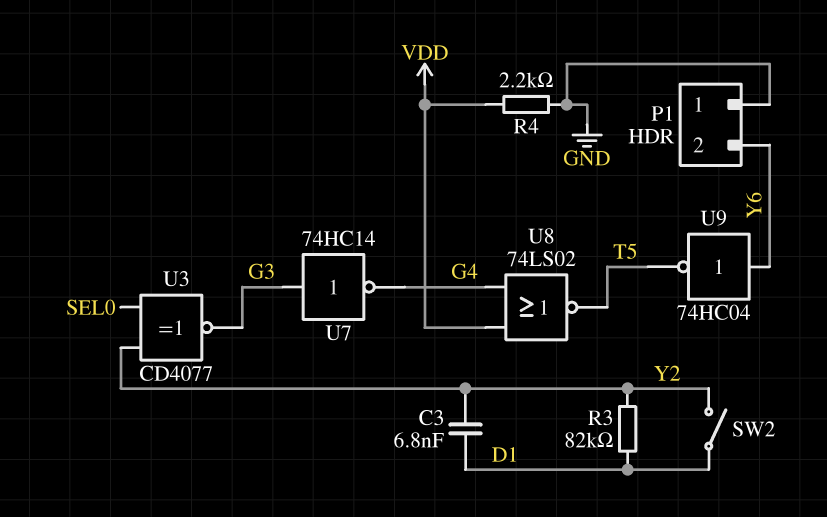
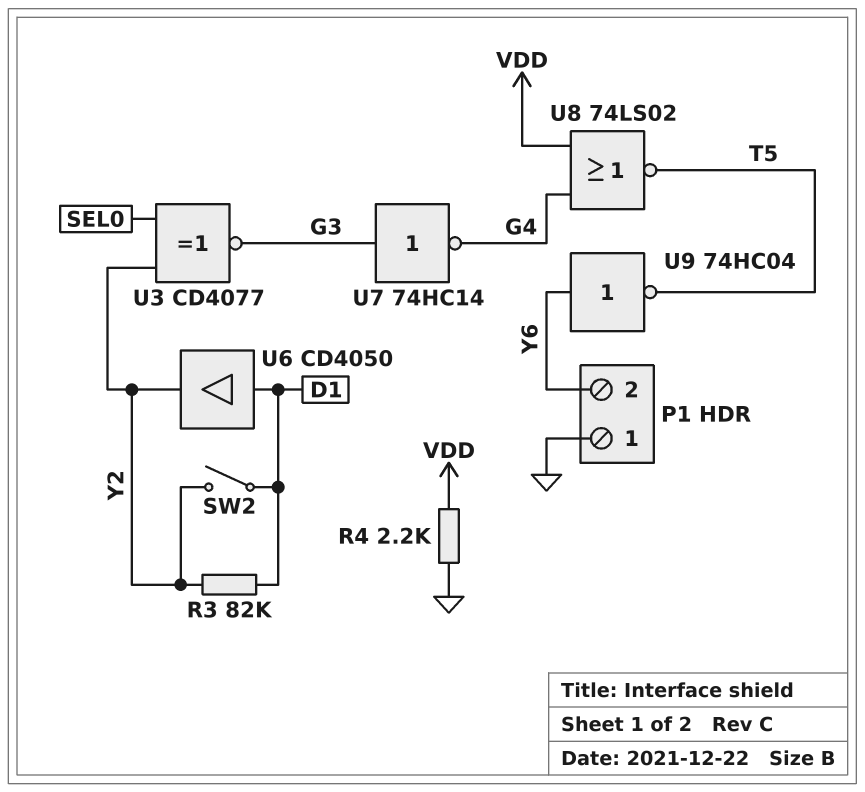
C3: 6.8nF (D1, Y2) -> none
U6: none -> buffer CD4050 (in D1, out Y2)

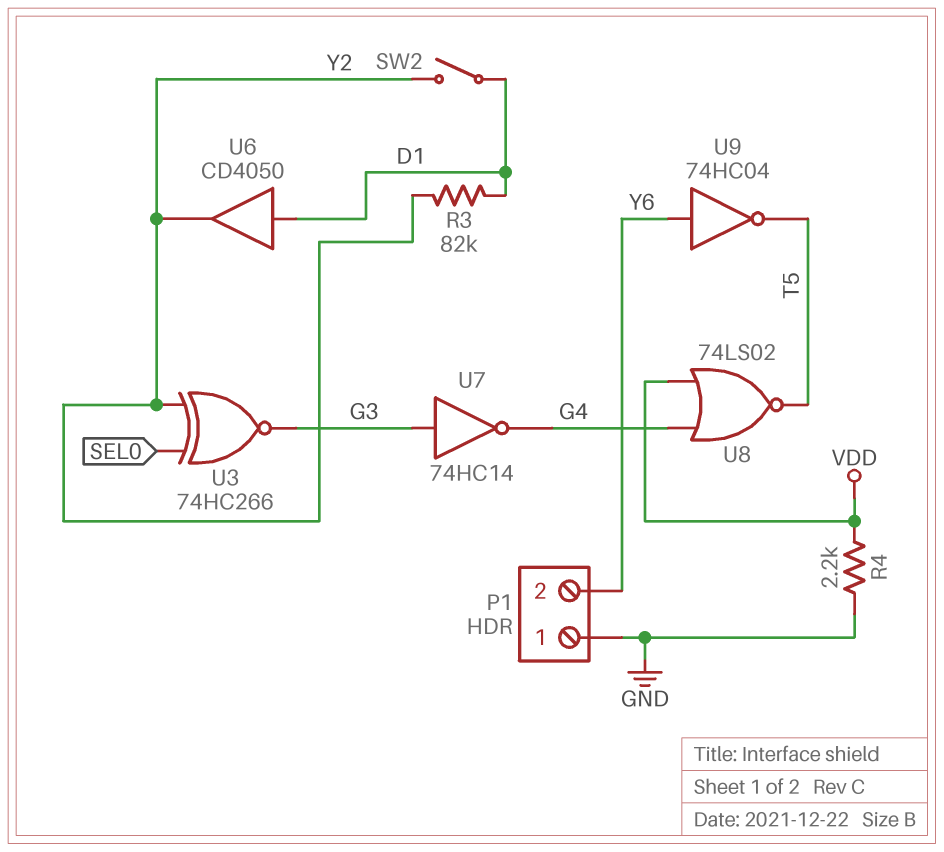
U3: XNOR CD4077 (in SEL0, in Y2, out G3) -> XNOR 74HC266 (in SEL0, in Y2, out G3)

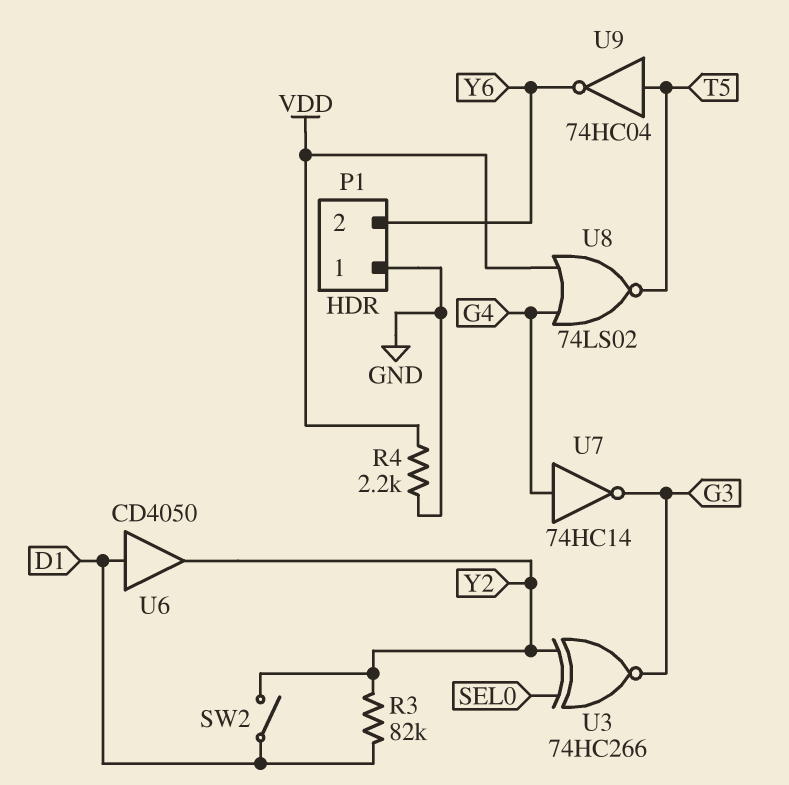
U7: NOT 74HC14 (in G3, out G4) -> NOT 74HC14 (in G4, out G3)
U9: NOT 74HC04 (in Y6, out T5) -> NOT 74HC04 (in T5, out Y6)

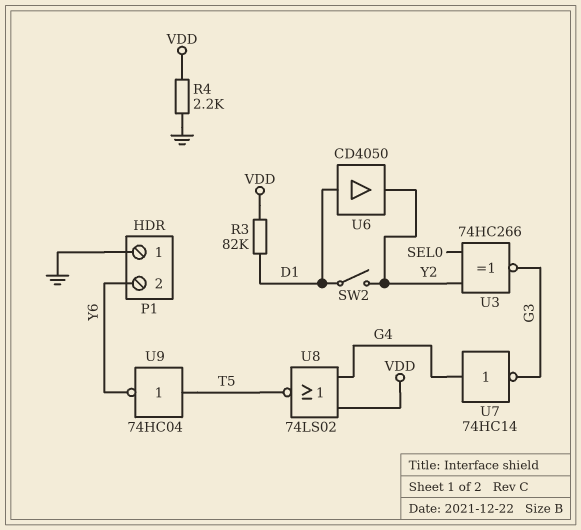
R3: 82k (D1, Y2) -> 82k (D1, VDD)

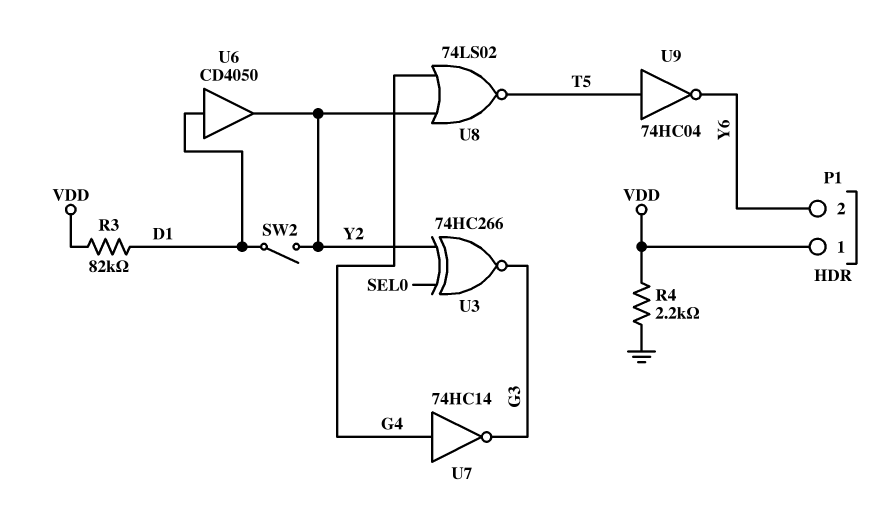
P1 pin 1: GND -> VDD
U8: NOR 74LS02 (in G4, in VDD, out T5) -> NOR 74LS02 (in G4, in Y2, out T5)

